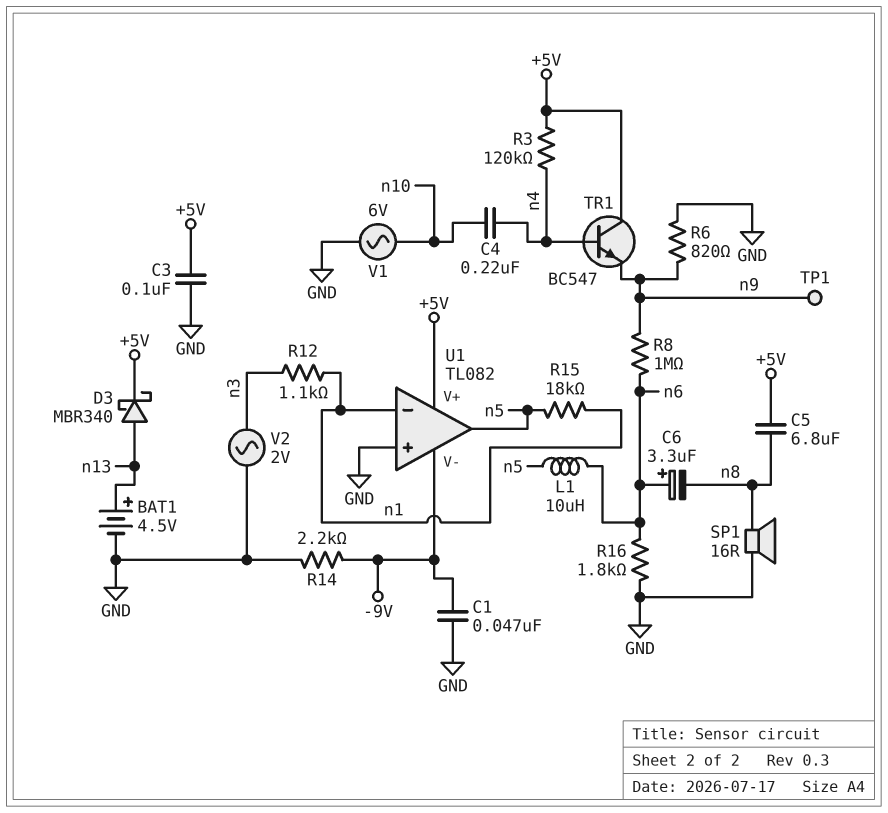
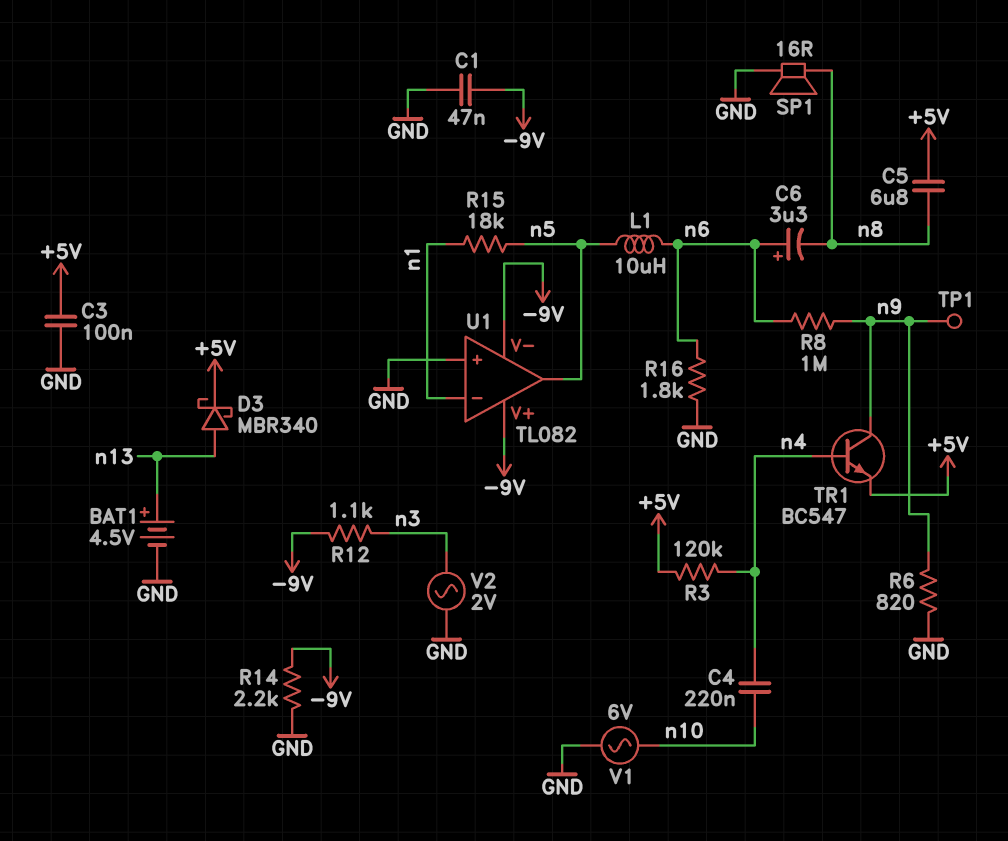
R12: 1.1k (n1, n3) -> 1.1k (-9V, n3)
TR1: NPN BC547 (B n4, C +5V, E n9) -> NPN BC547 (B n4, C n9, E +5V)
U1 pin V+: +5V -> -9V

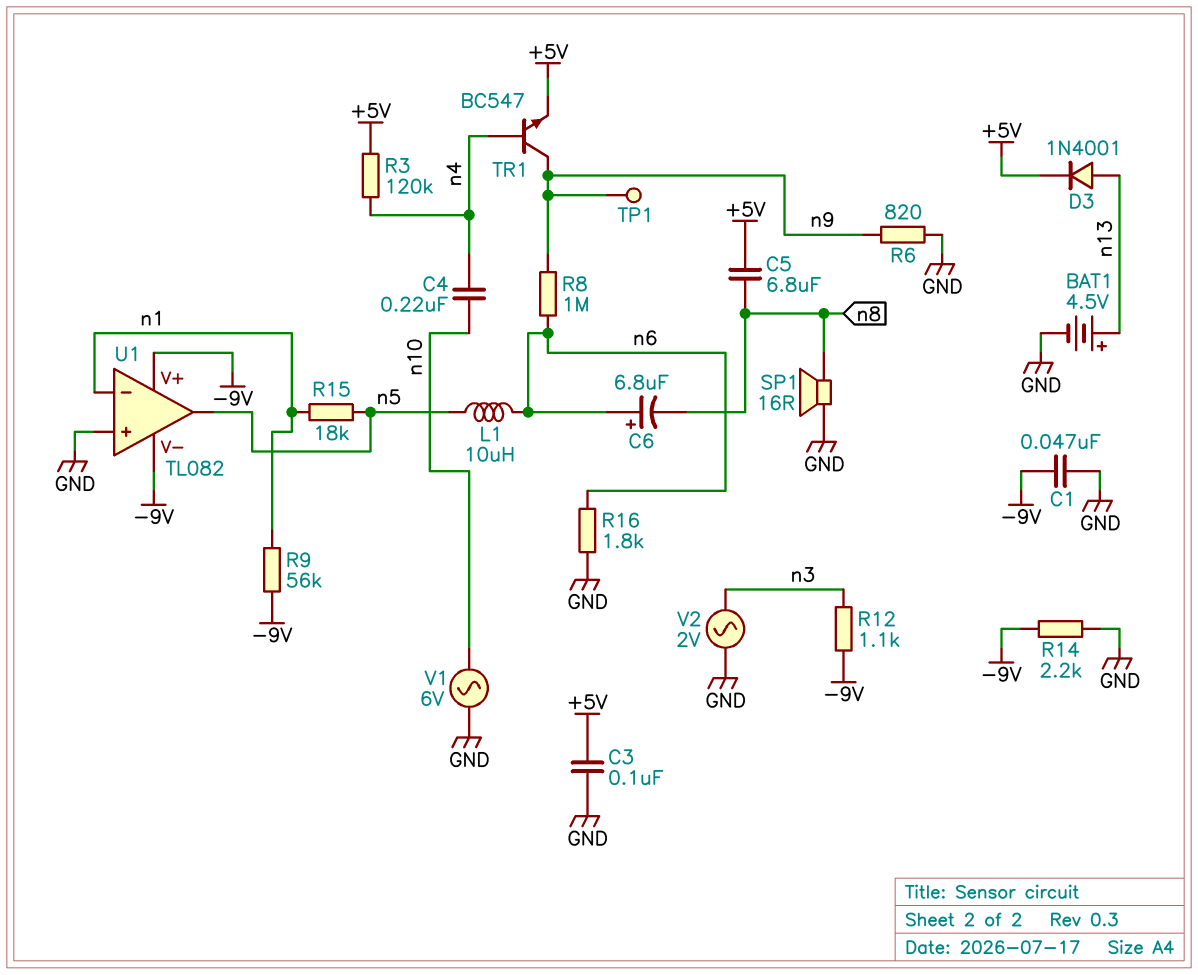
C6: 3.3uF (plus n6, minus n8) -> 6.8uF (plus n6, minus n8)
D3: schottky MBR340 (A n13, K +5V) -> diode 1N4001 (A n13, K +5V)
R9: none -> 56k (-9V, n1)

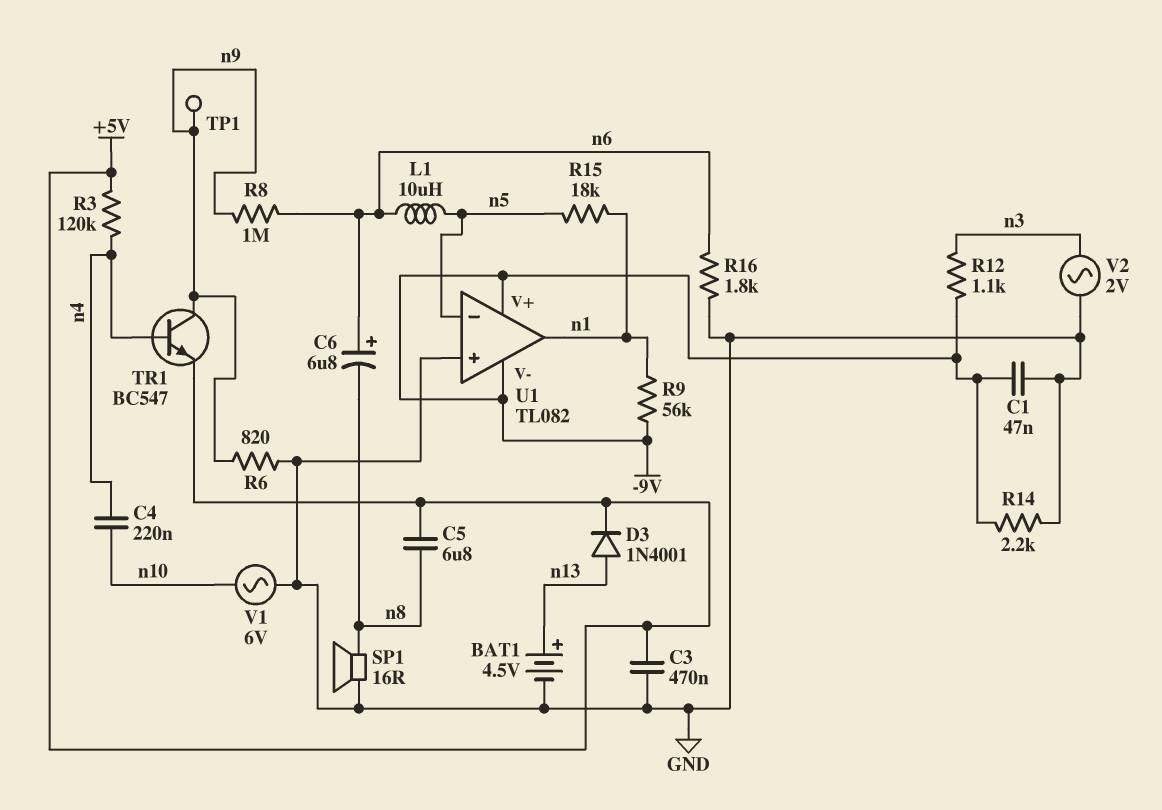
C3: 100nF (+5V, GND) -> 470nF (+5V, GND)
U1 pin in-: n1 -> n5
U1 pin out: n5 -> n1

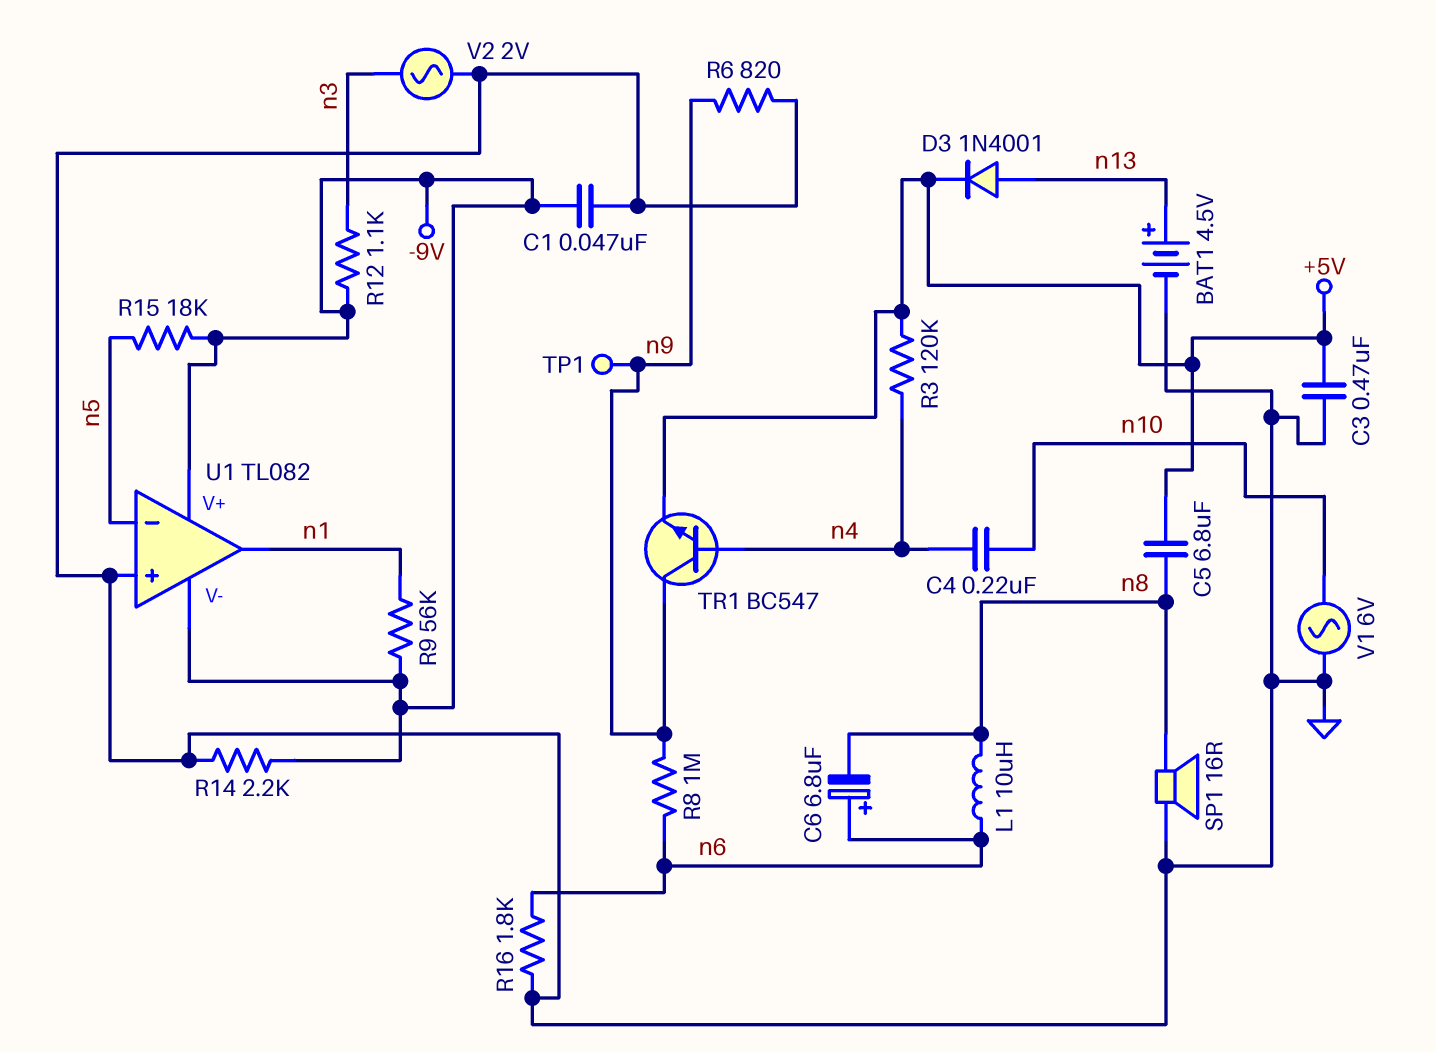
L1: 10uH (n5, n6) -> 10uH (n6, n8)
R15: 18k (n1, n5) -> 18k (-9V, n5)

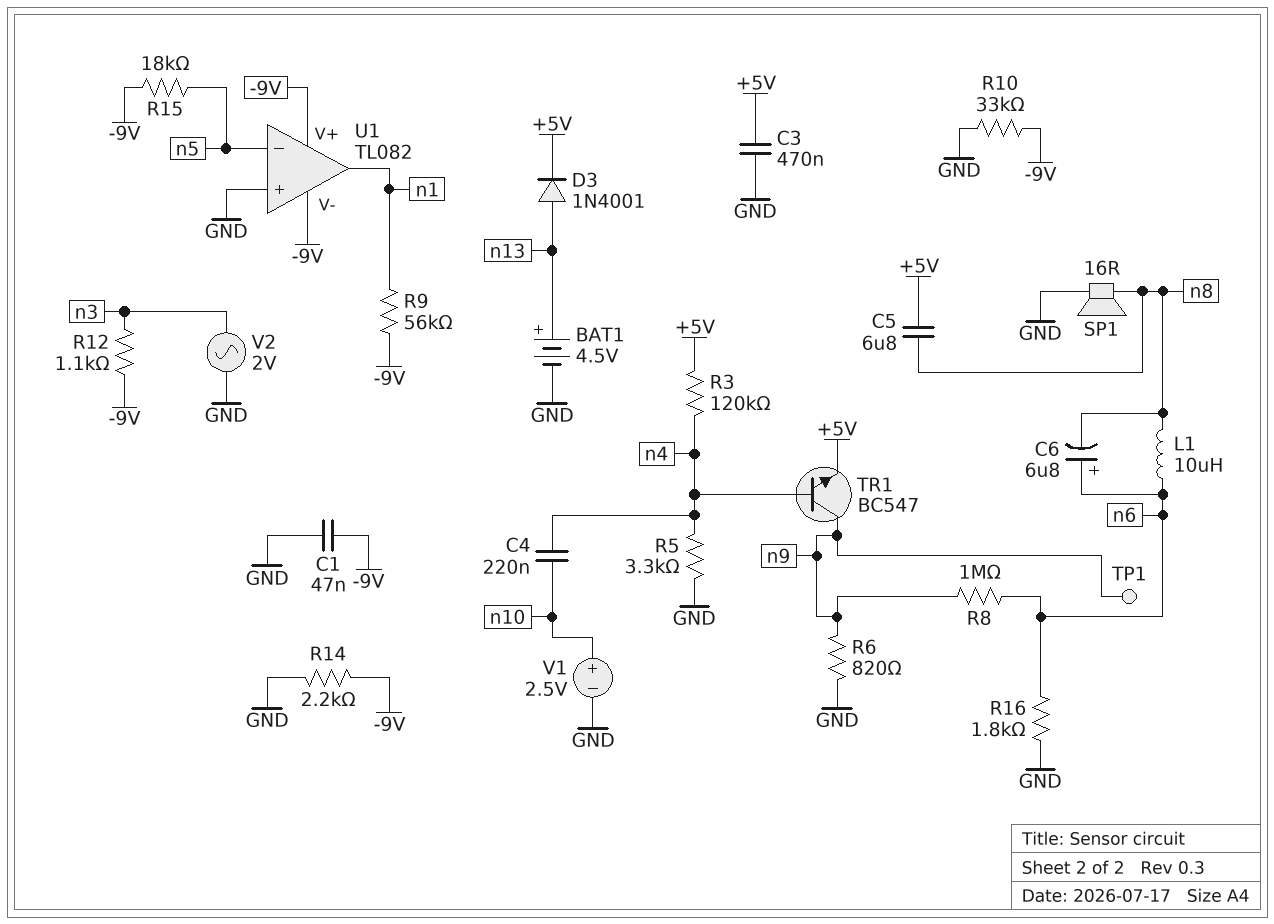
R5: none -> 3.3k (GND, n4)
R10: none -> 33k (-9V, GND)
V1: AC 6V (GND, n10) -> 2.5V (plus n10, minus GND)

